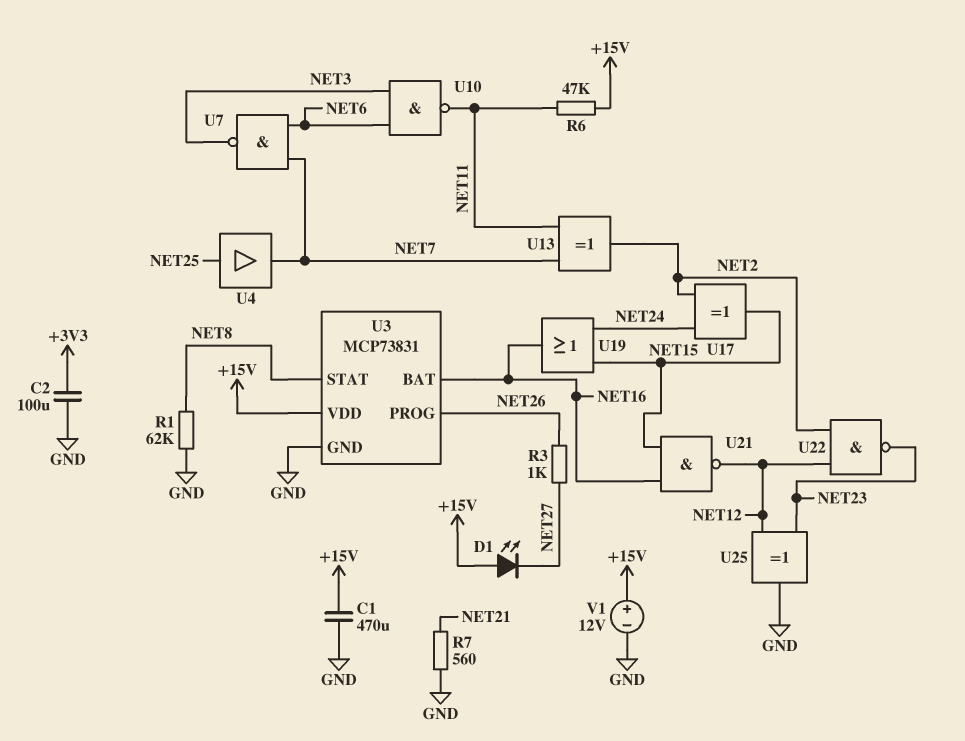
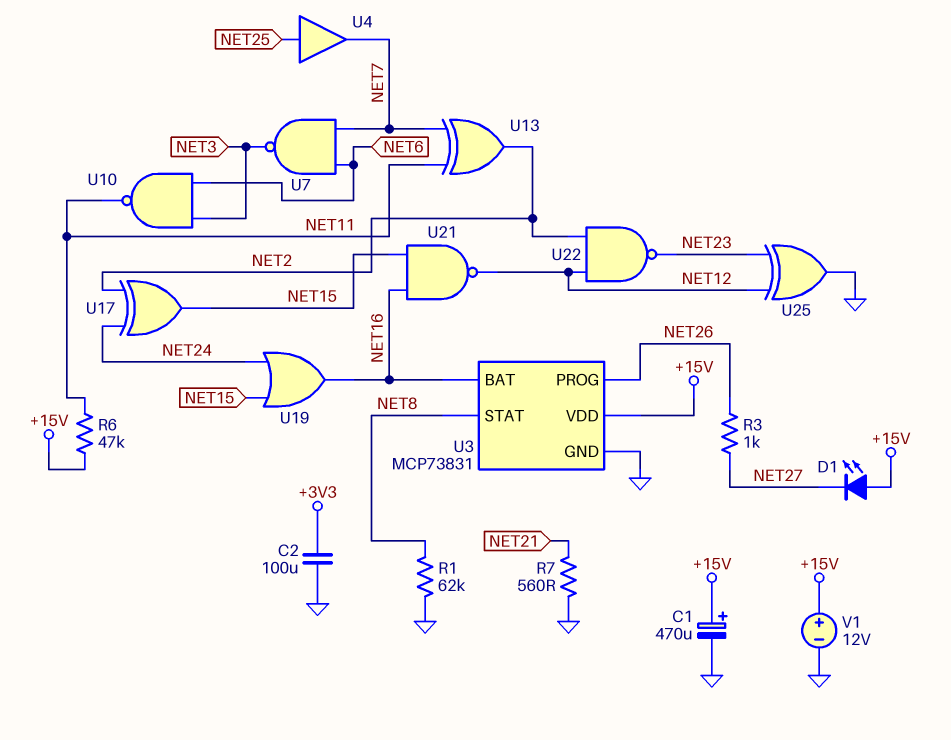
C1: 470uF (+15V, GND) -> 470uF (plus +15V, minus GND)

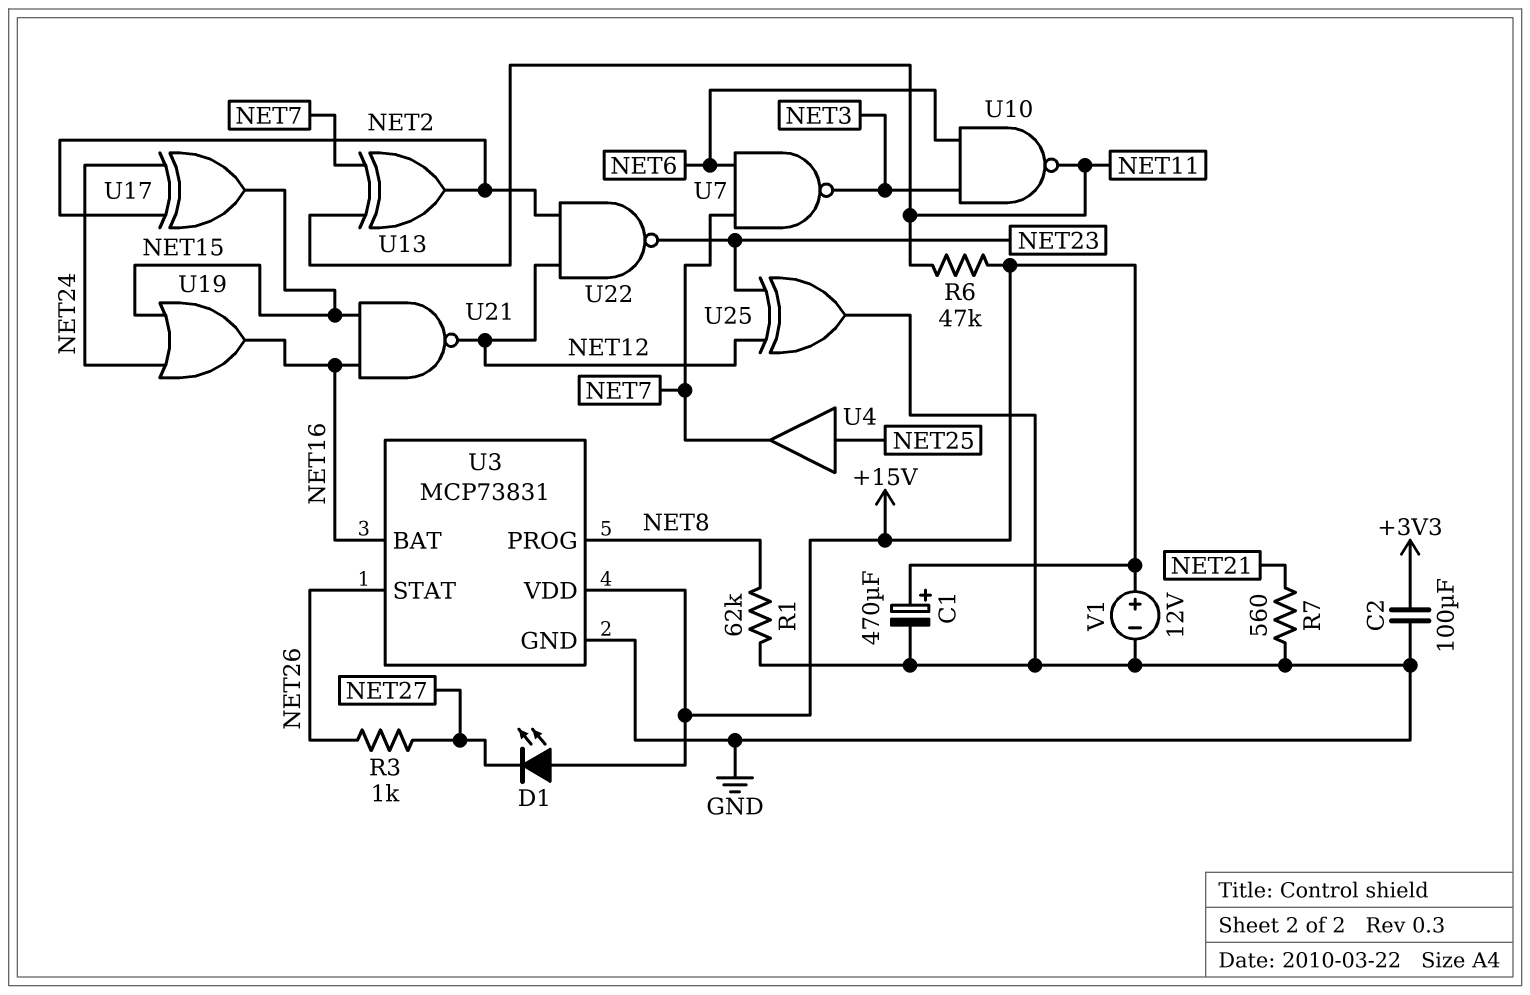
U3 pin PROG: NET26 -> NET8
U3 pin STAT: NET8 -> NET26

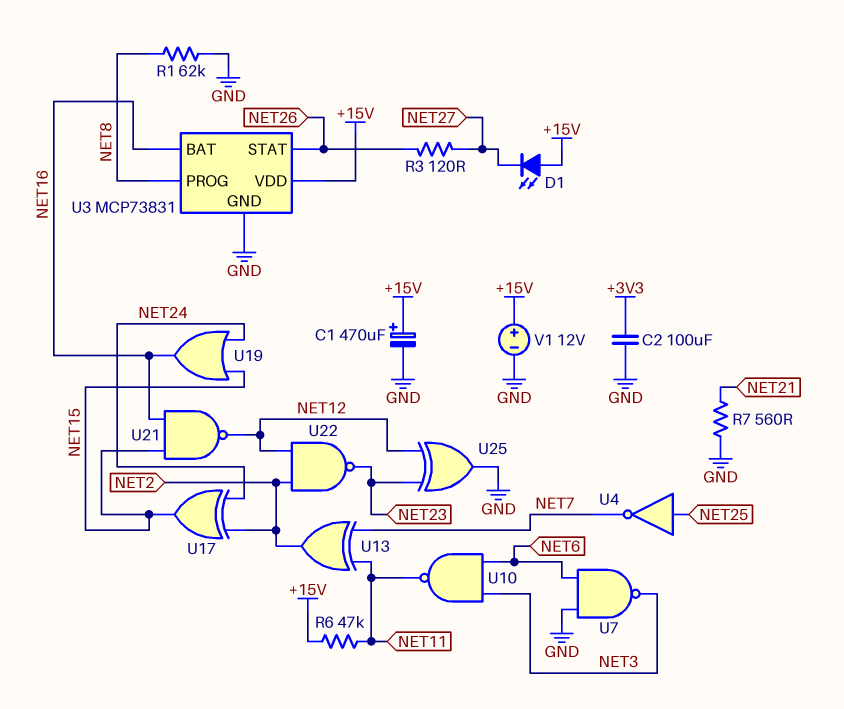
R3: 1k (NET26, NET27) -> 120 (NET26, NET27)
U4: buffer (in NET25, out NET7) -> NOT (in NET25, out NET7)
U7: NAND (in NET6, in NET7, out NET3) -> NAND (in GND, in NET6, out NET3)

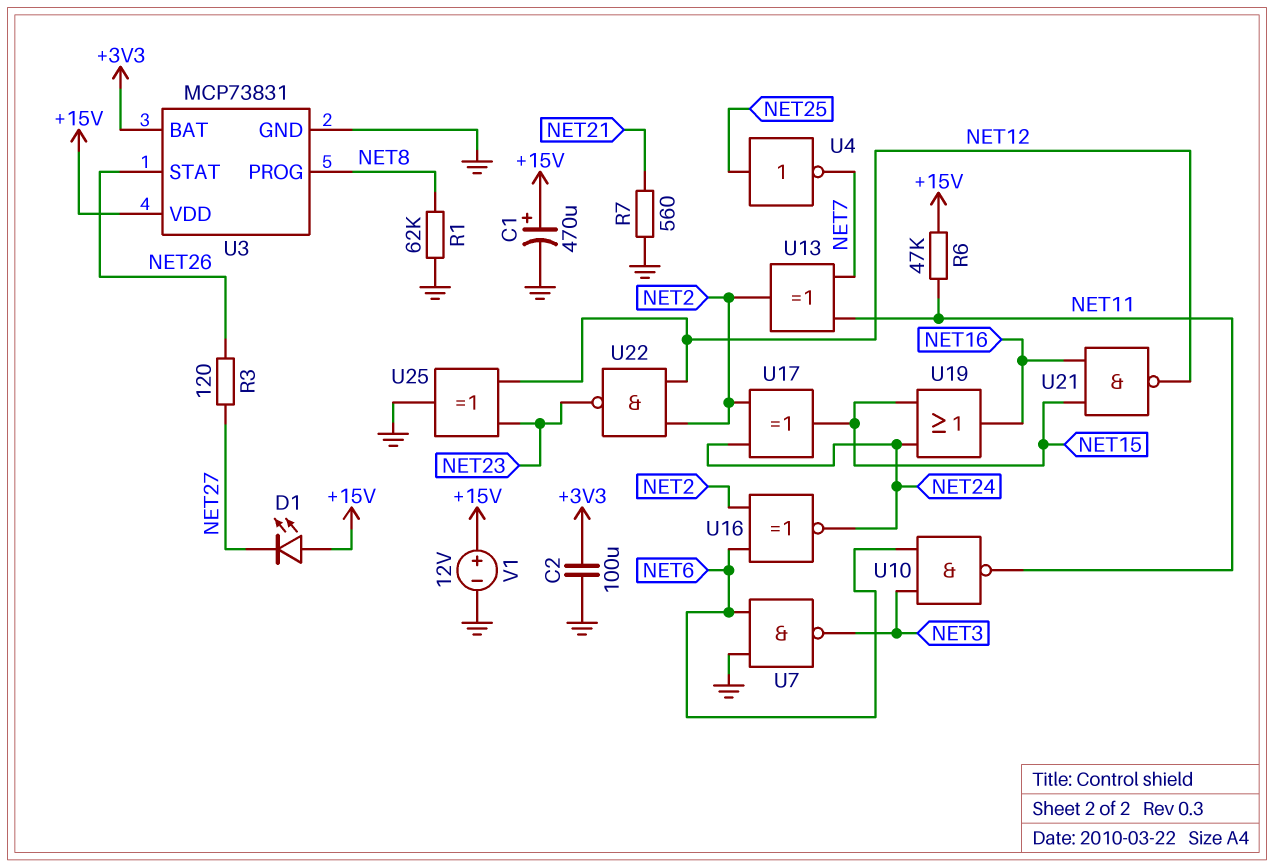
U3 pin BAT: NET16 -> +3V3
U16: none -> XNOR (in NET2, in NET6, out NET24)

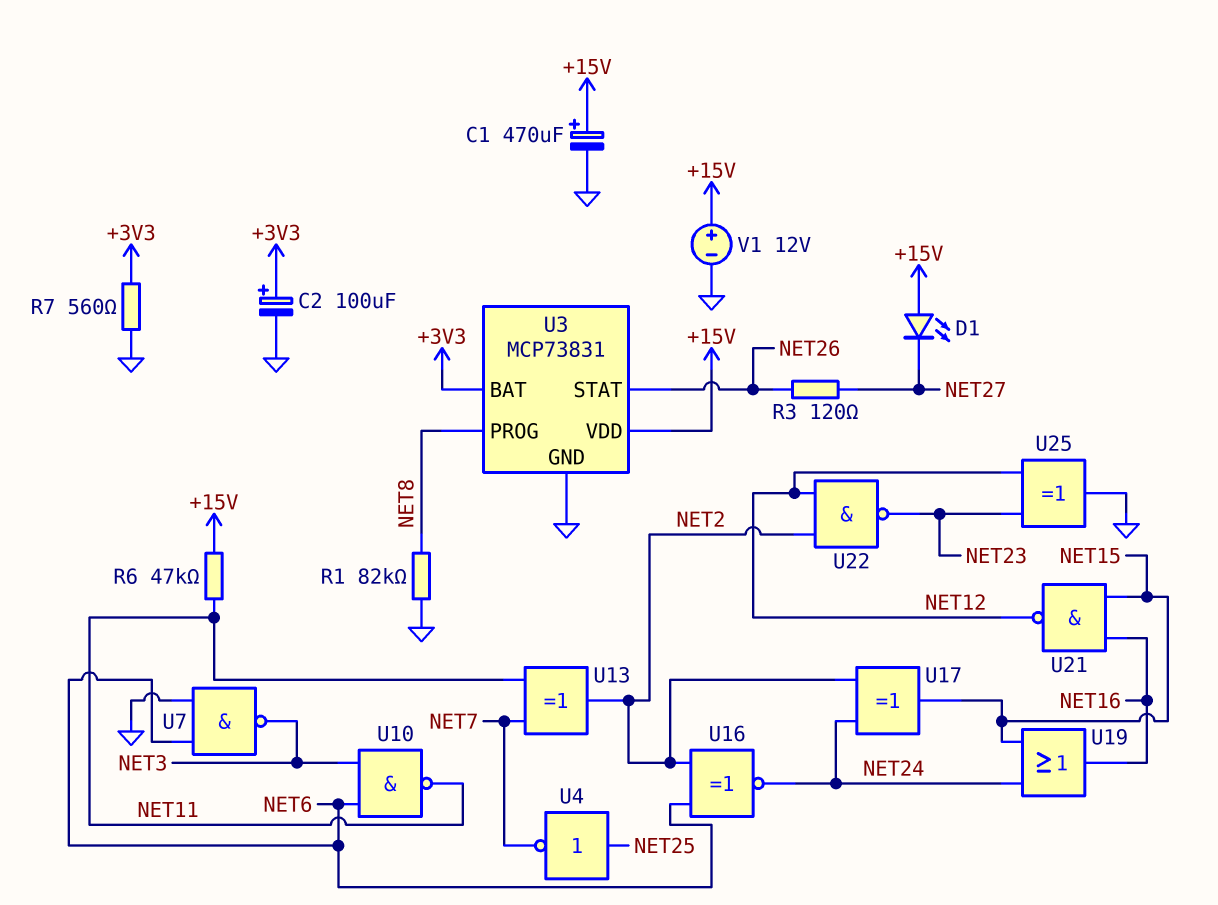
C2: 100uF (+3V3, GND) -> 100uF (plus +3V3, minus GND)
R1: 62k (GND, NET8) -> 82k (GND, NET8)
R7: 560 (GND, NET21) -> 560 (+3V3, GND)

